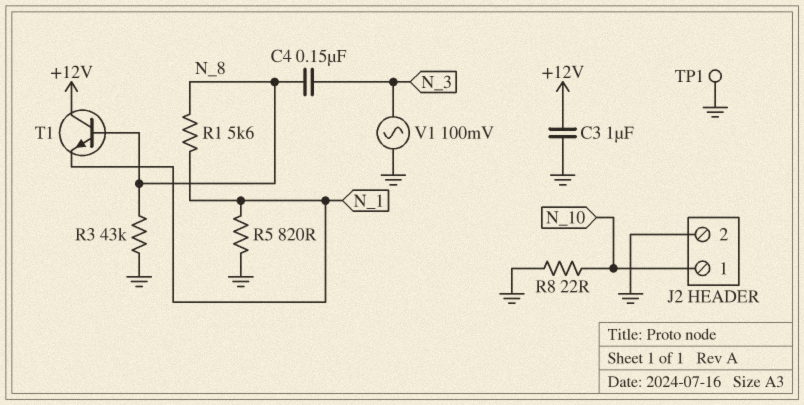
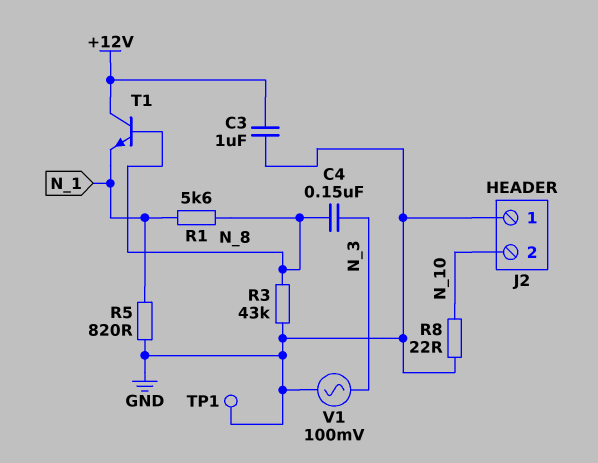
J2 pin 1: N_10 -> GND
J2 pin 2: GND -> N_10

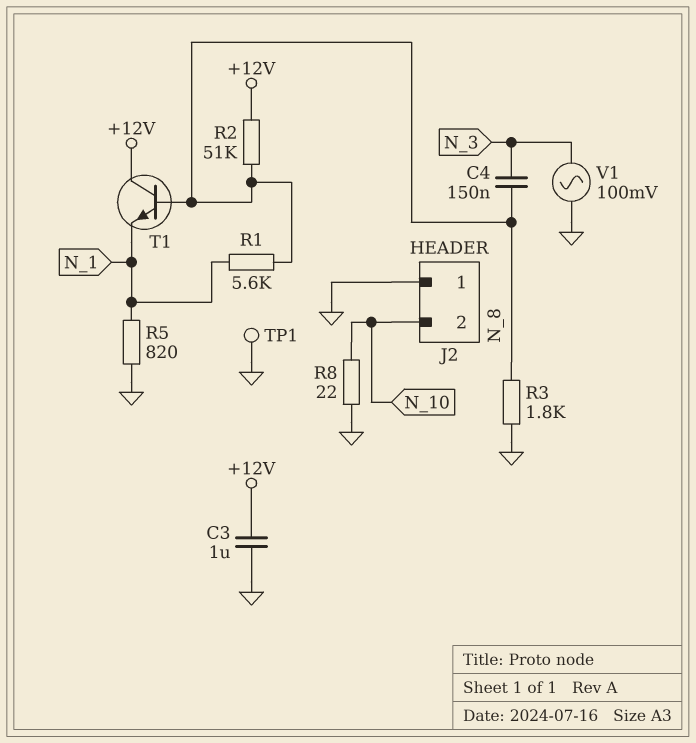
R2: none -> 51k (+12V, N_8)
R3: 43k (GND, N_8) -> 1.8k (GND, N_8)

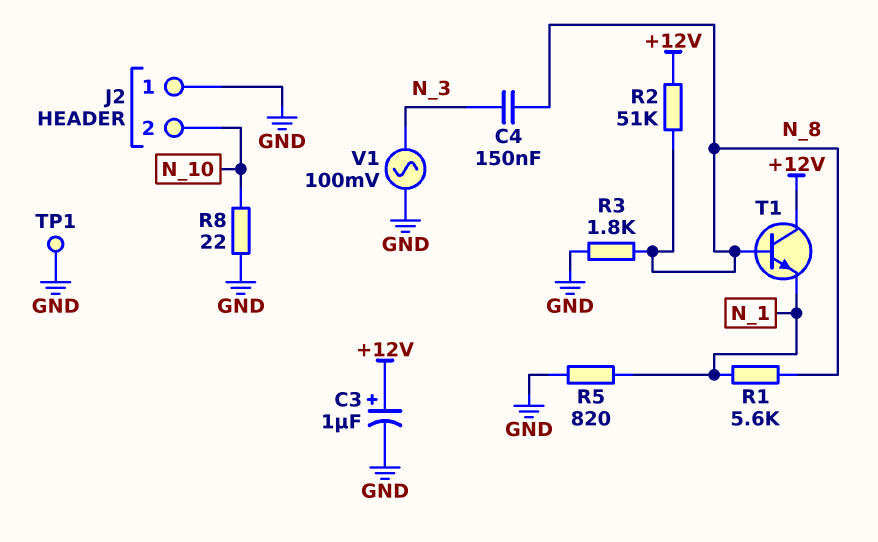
C3: 1uF (+12V, GND) -> 1uF (plus +12V, minus GND)

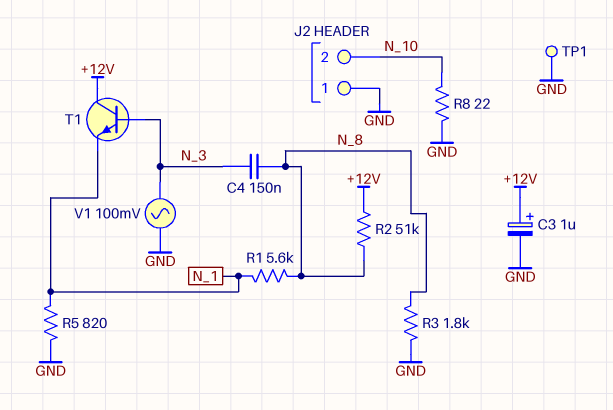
T1: NPN (B N_8, C +12V, E N_1) -> NPN (B N_3, C +12V, E N_1)

